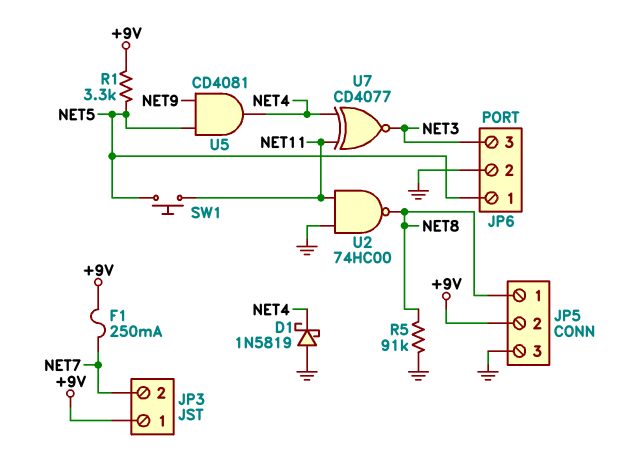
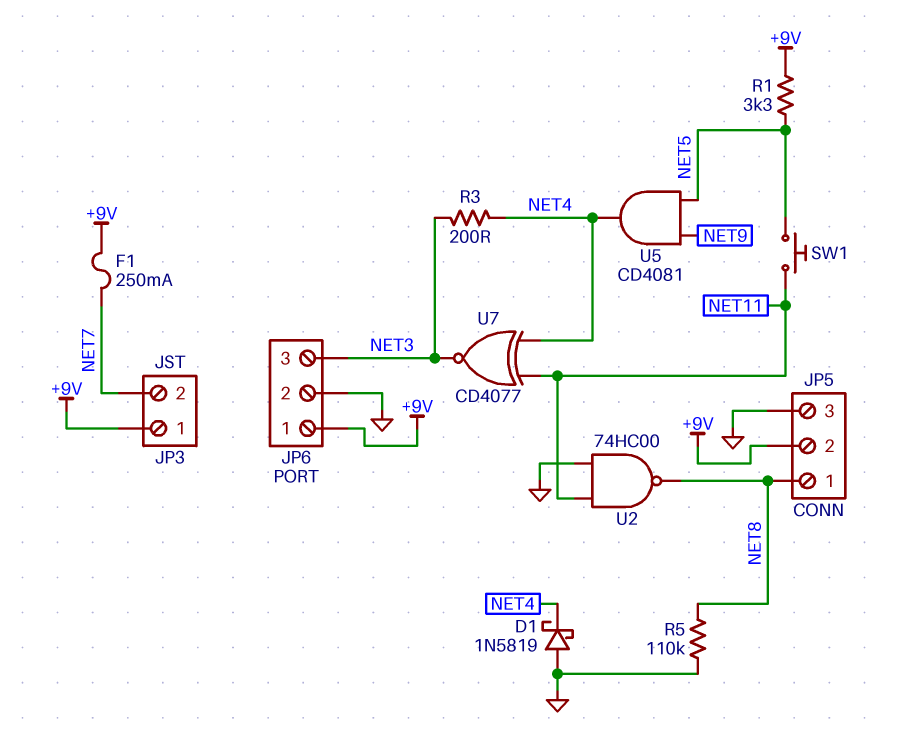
JP6 pin 1: NET5 -> +9V
R3: none -> 200 (NET3, NET4)
R5: 91k (GND, NET8) -> 110k (GND, NET8)

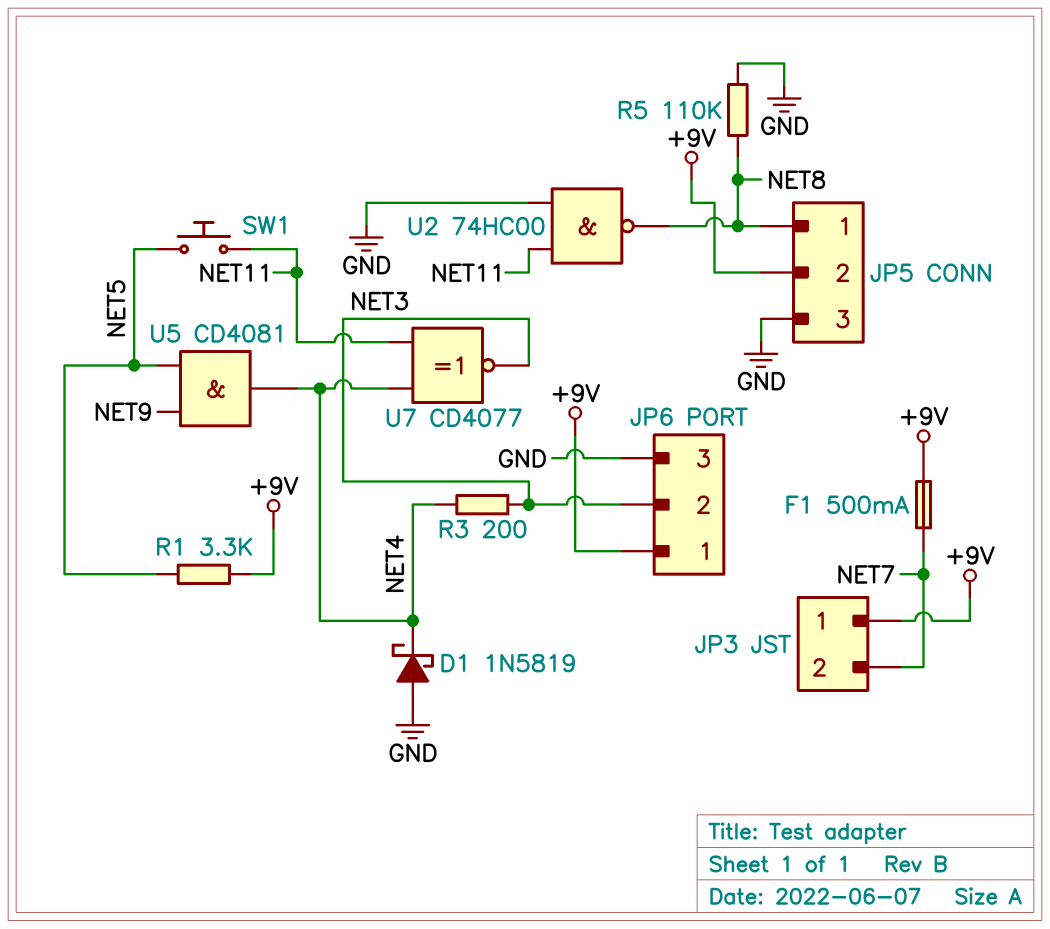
F1: 250mA (+9V, NET7) -> 500mA (+9V, NET7)
JP6 pin 2: GND -> NET3
JP6 pin 3: NET3 -> GND

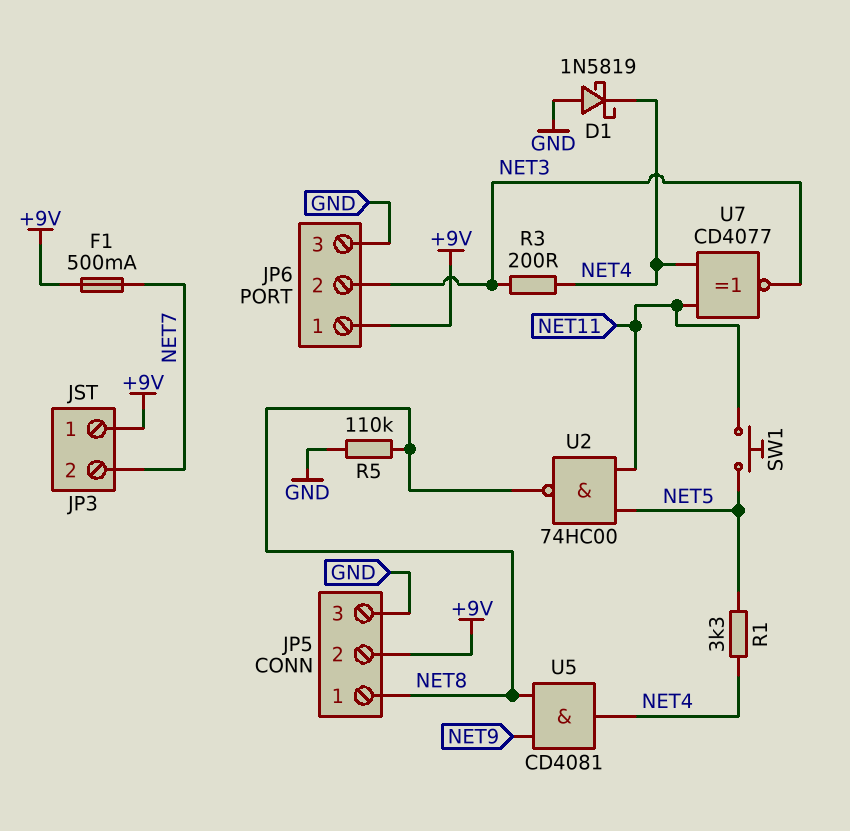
R1: 3.3k (+9V, NET5) -> 3.3k (NET4, NET5)
U2: NAND 74HC00 (in GND, in NET11, out NET8) -> NAND 74HC00 (in NET5, in NET11, out NET8)
U5: AND CD4081 (in NET5, in NET9, out NET4) -> AND CD4081 (in NET8, in NET9, out NET4)

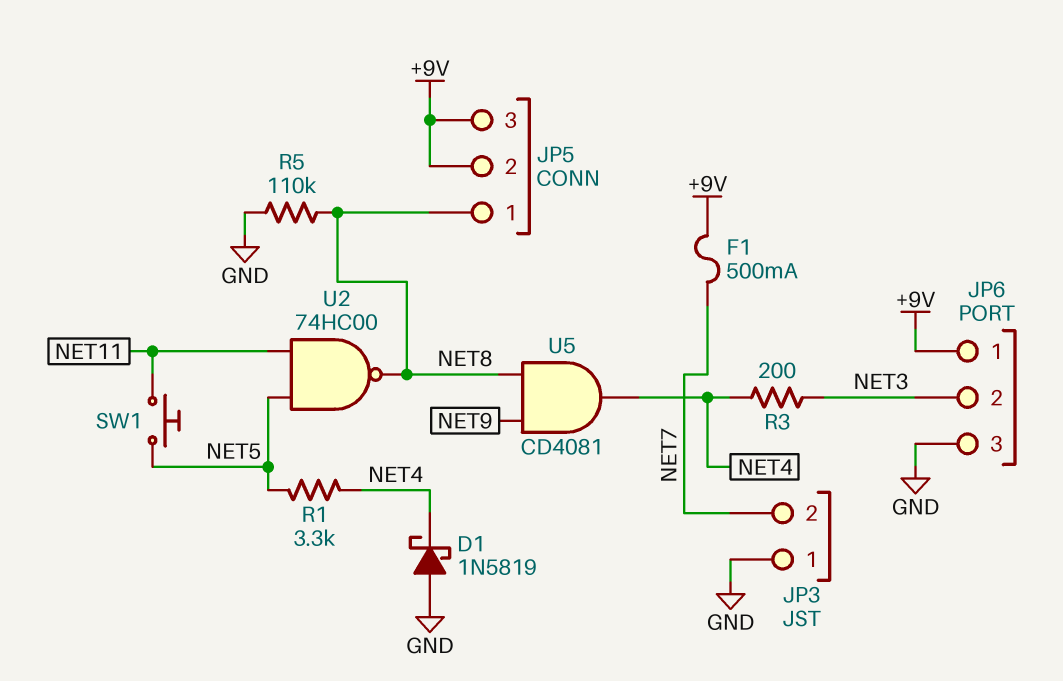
JP3 pin 1: +9V -> GND
JP5 pin 3: GND -> +9V
U7: XNOR CD4077 (in NET4, in NET11, out NET3) -> none

